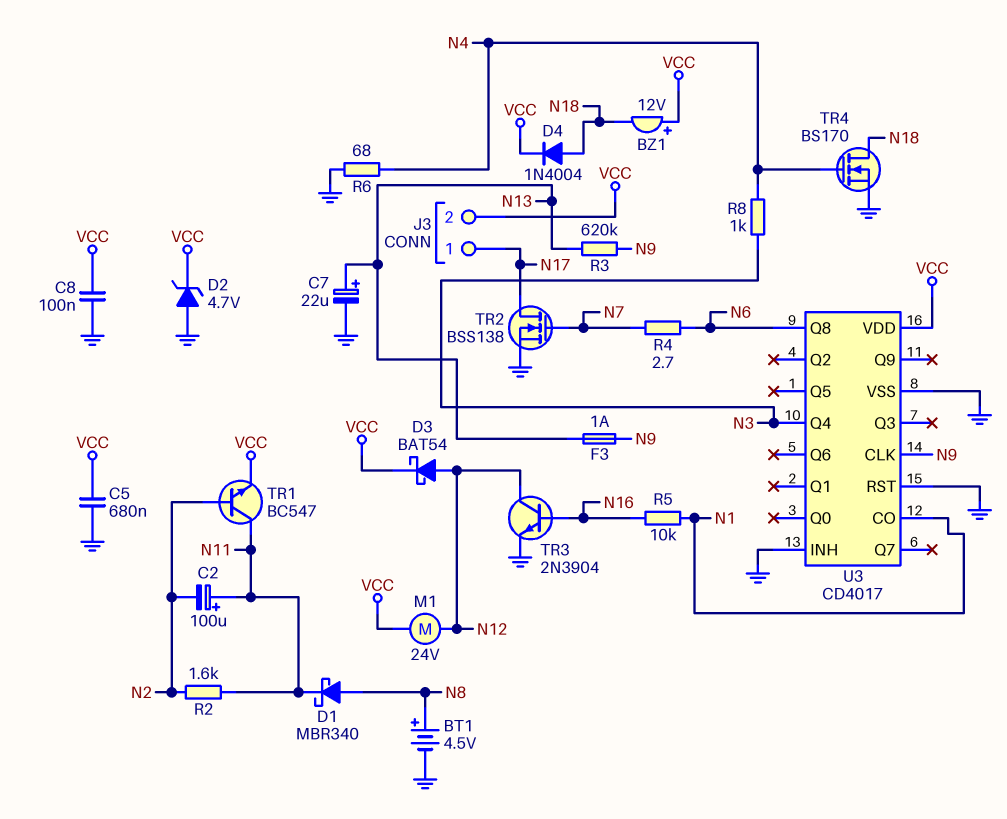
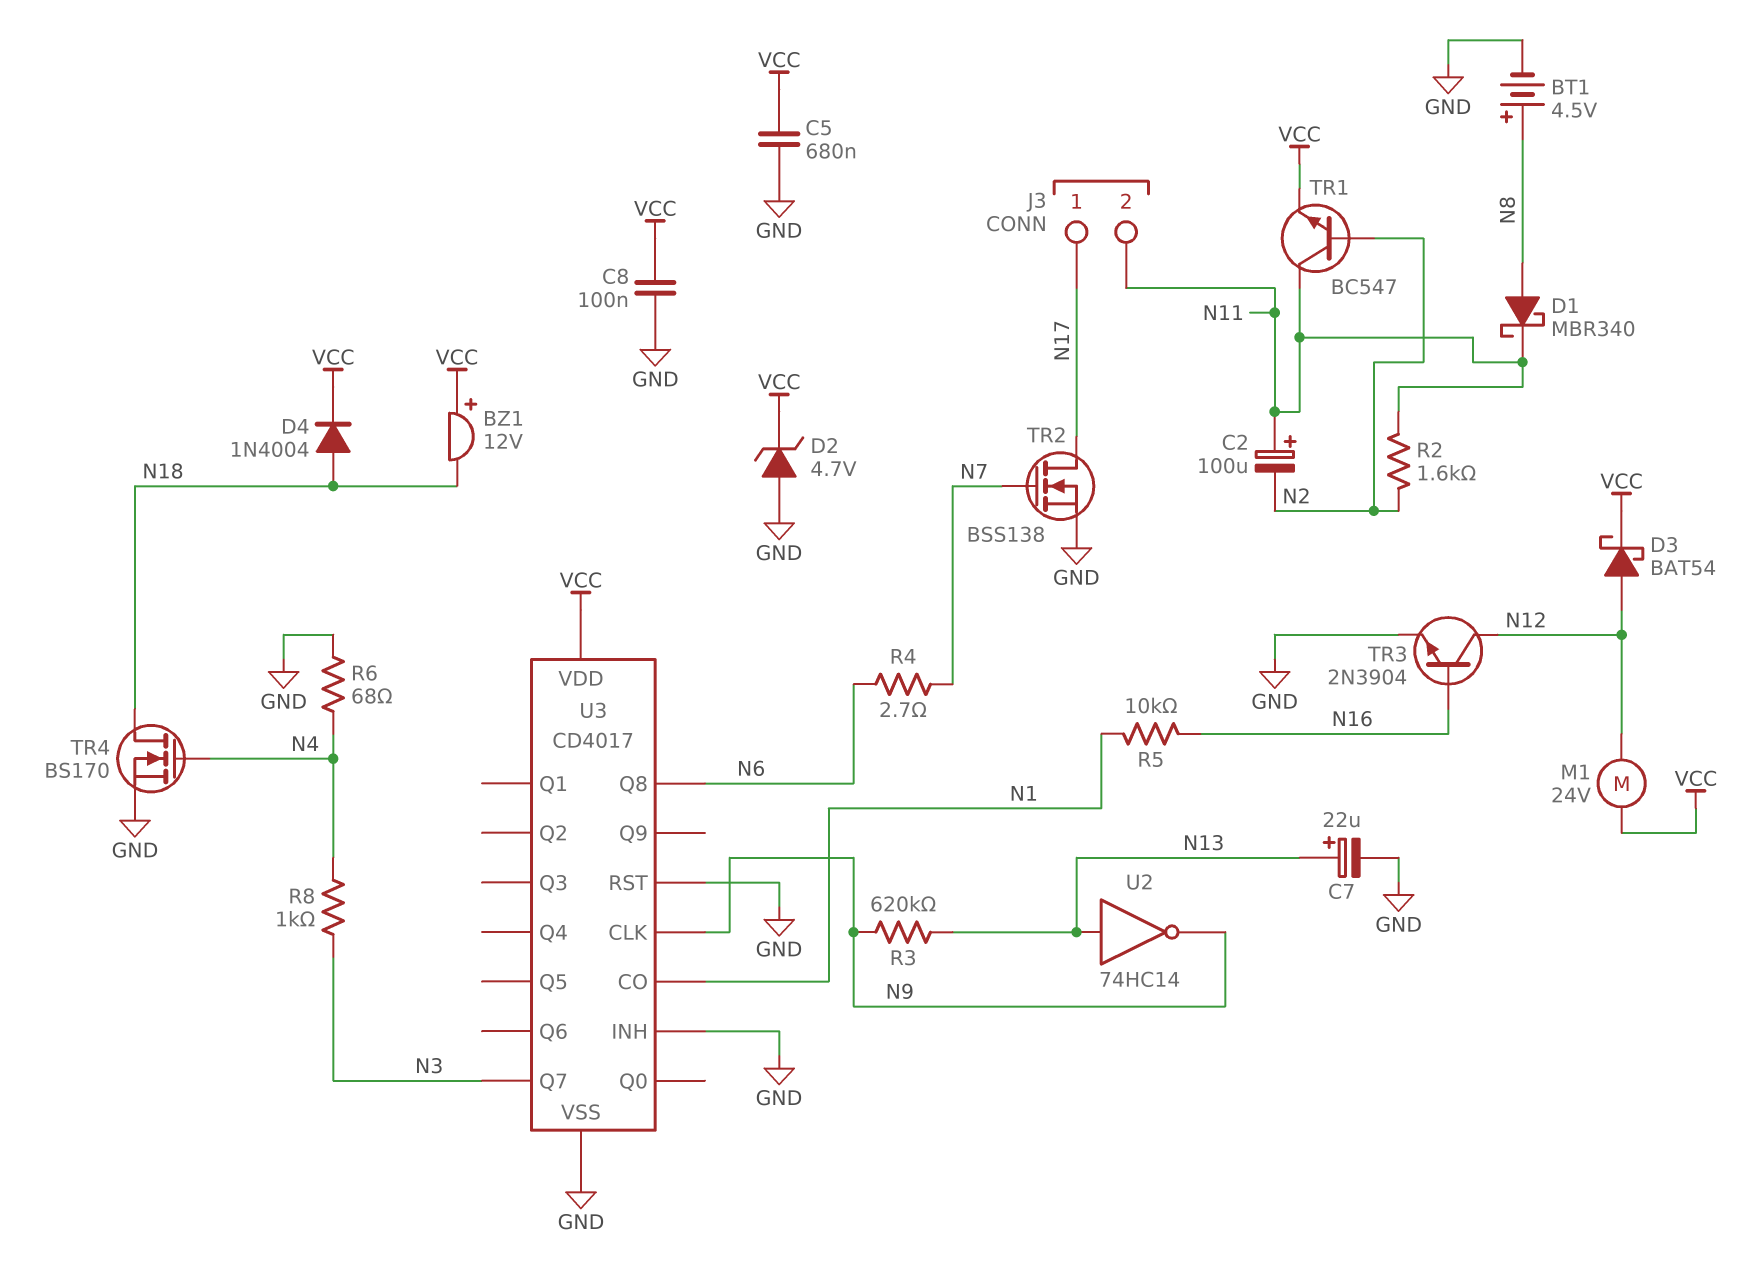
F3: 1A (N9, N13) -> none
J3 pin 2: VCC -> N11
U2: none -> NOT 74HC14 (in N13, out N9)
U3 pin Q4: N3 -> none
U3 pin Q7: none -> N3

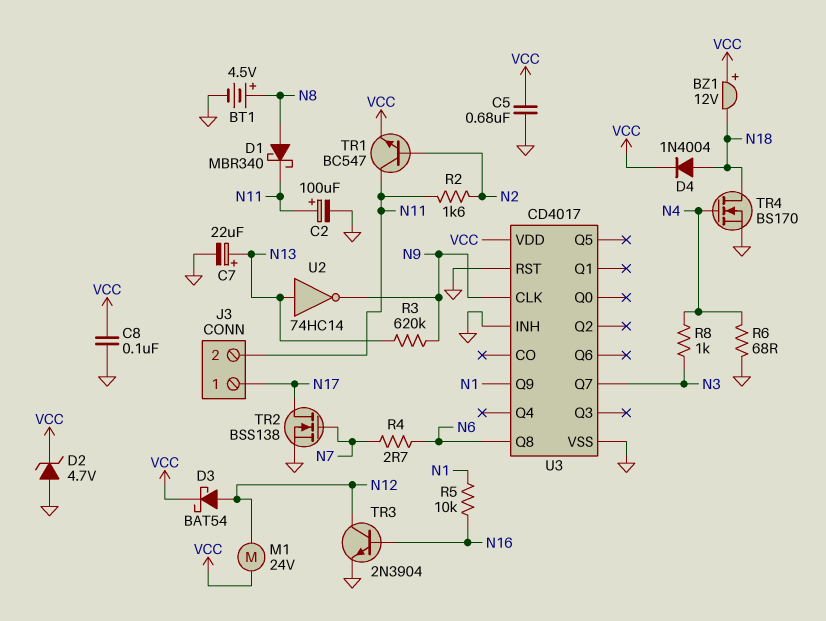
C2: 100uF (plus N11, minus N2) -> 100uF (plus N11, minus GND)
U3 pin CO: N1 -> none
U3 pin Q9: none -> N1

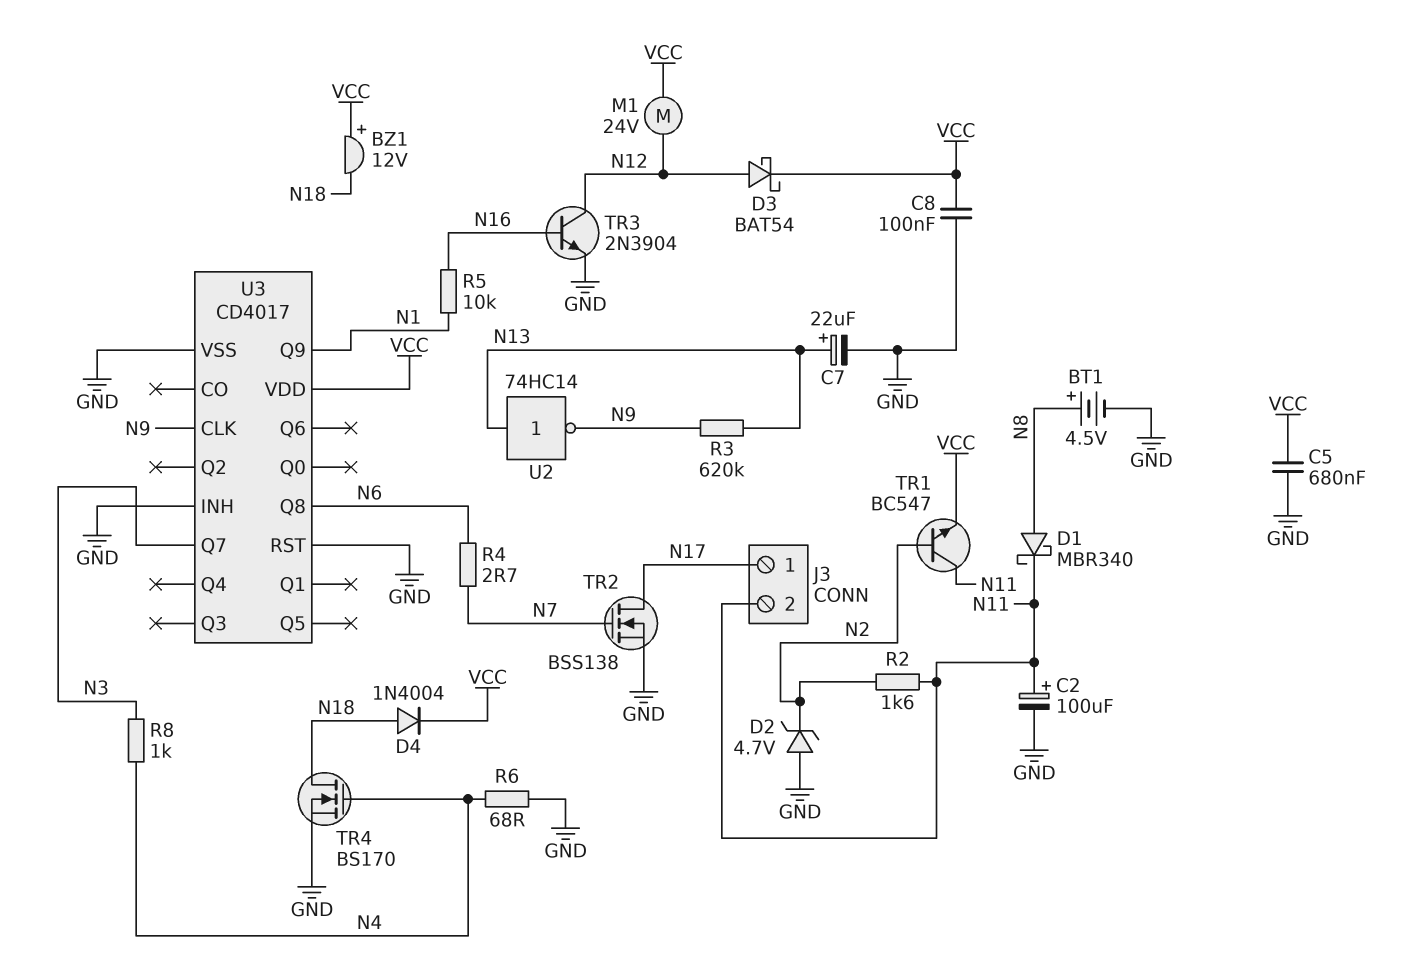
D2: zener 4.7V (A GND, K VCC) -> zener 4.7V (A GND, K N2)

